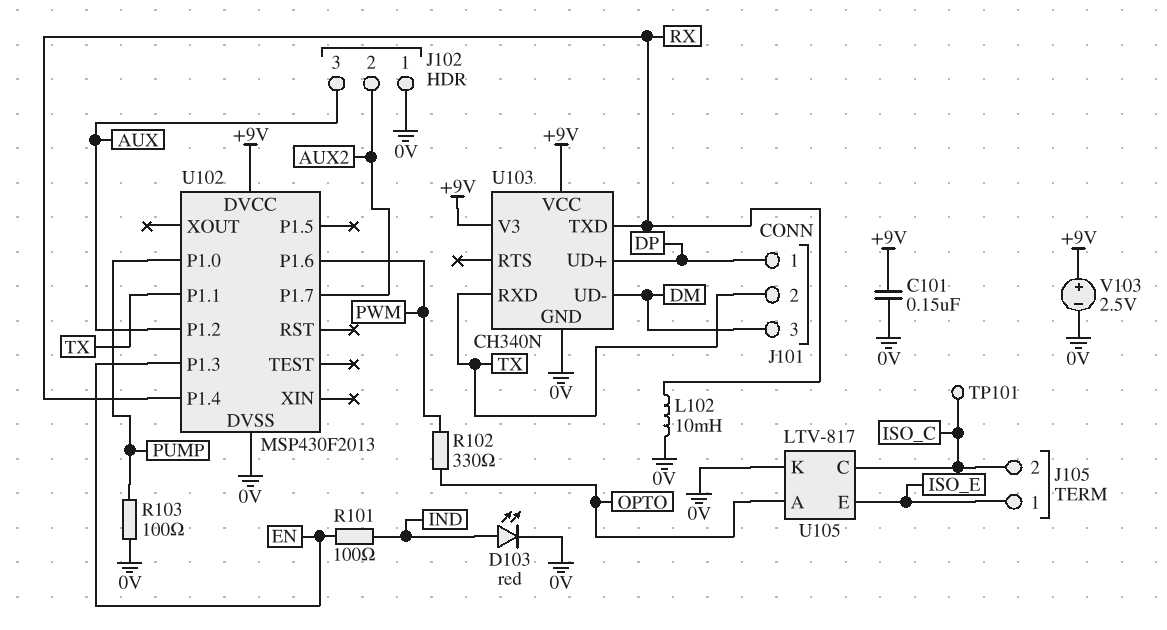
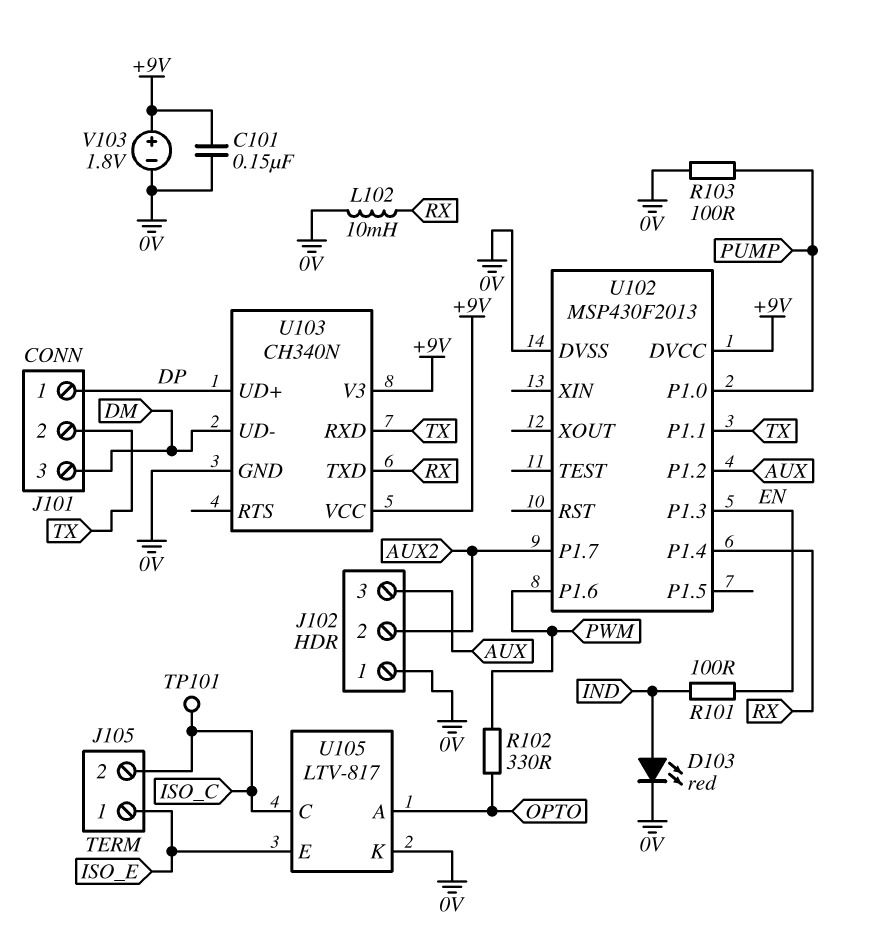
V103: 2.5V (plus +9V, minus 0V) -> 1.8V (plus +9V, minus 0V)

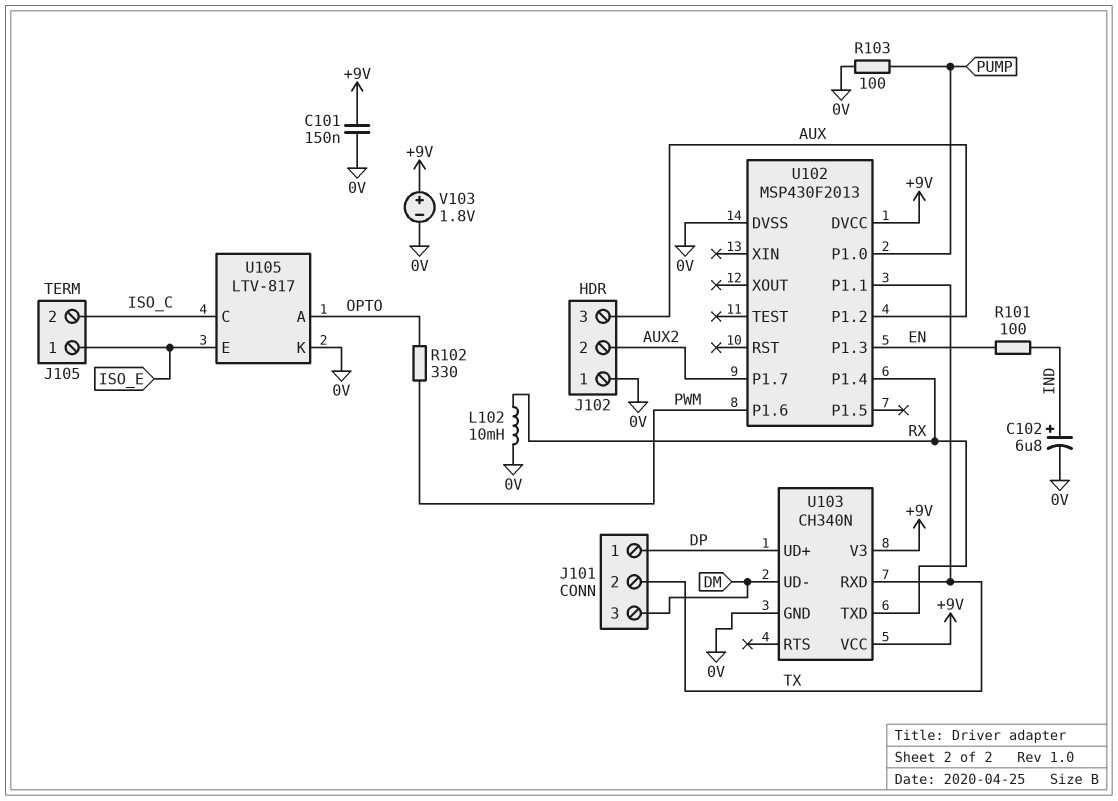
C102: none -> 6.8uF (plus IND, minus 0V)
D103: LED red (A IND, K 0V) -> none
TP101: test point (ISO_C) -> none

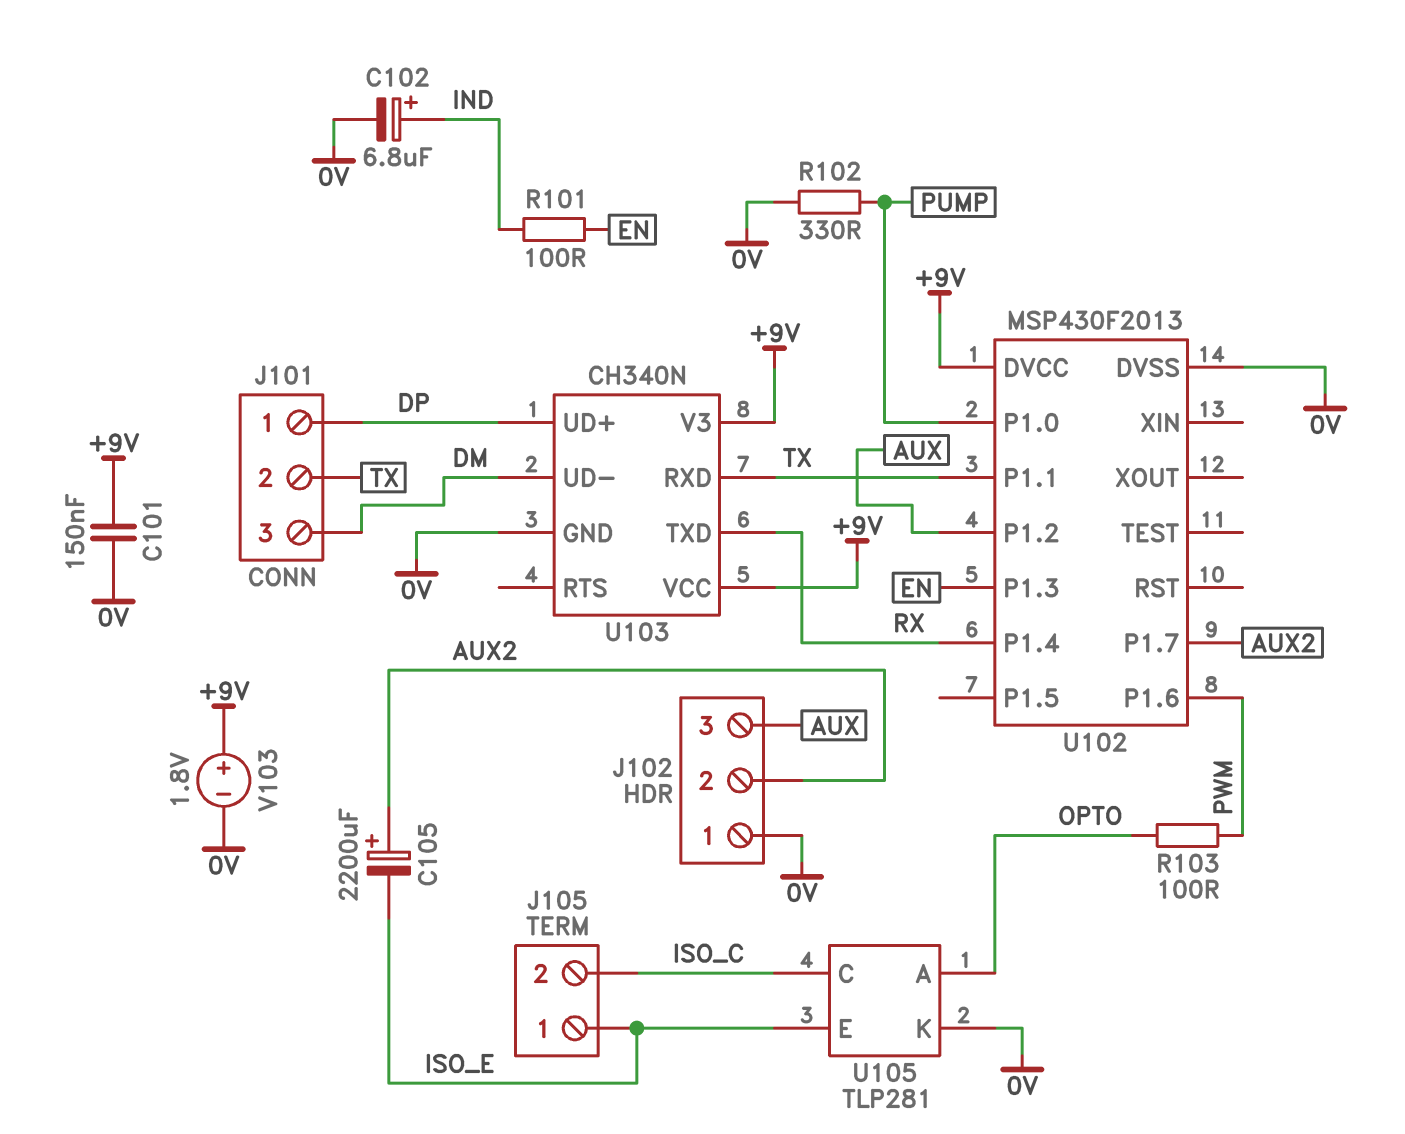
C105: none -> 2200uF (plus AUX2, minus ISO_E)
L102: 10mH (0V, RX) -> none
R102: 330 (OPTO, PWM) -> 330 (0V, PUMP)
R103: 100 (0V, PUMP) -> 100 (OPTO, PWM)
U105: LTV-817 -> TLP281

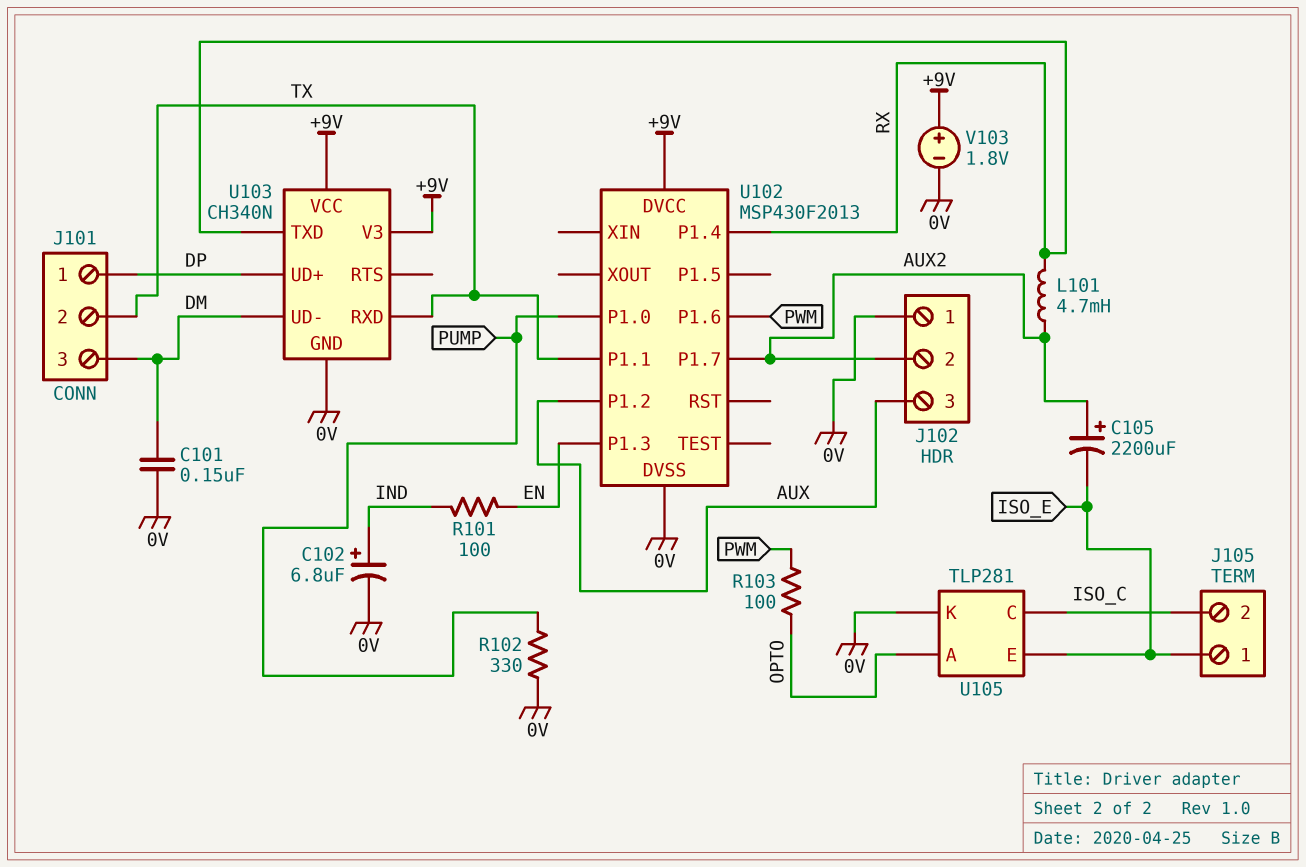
C101: 150nF (+9V, 0V) -> 150nF (0V, DM)
L101: none -> 4.7mH (AUX2, RX)

